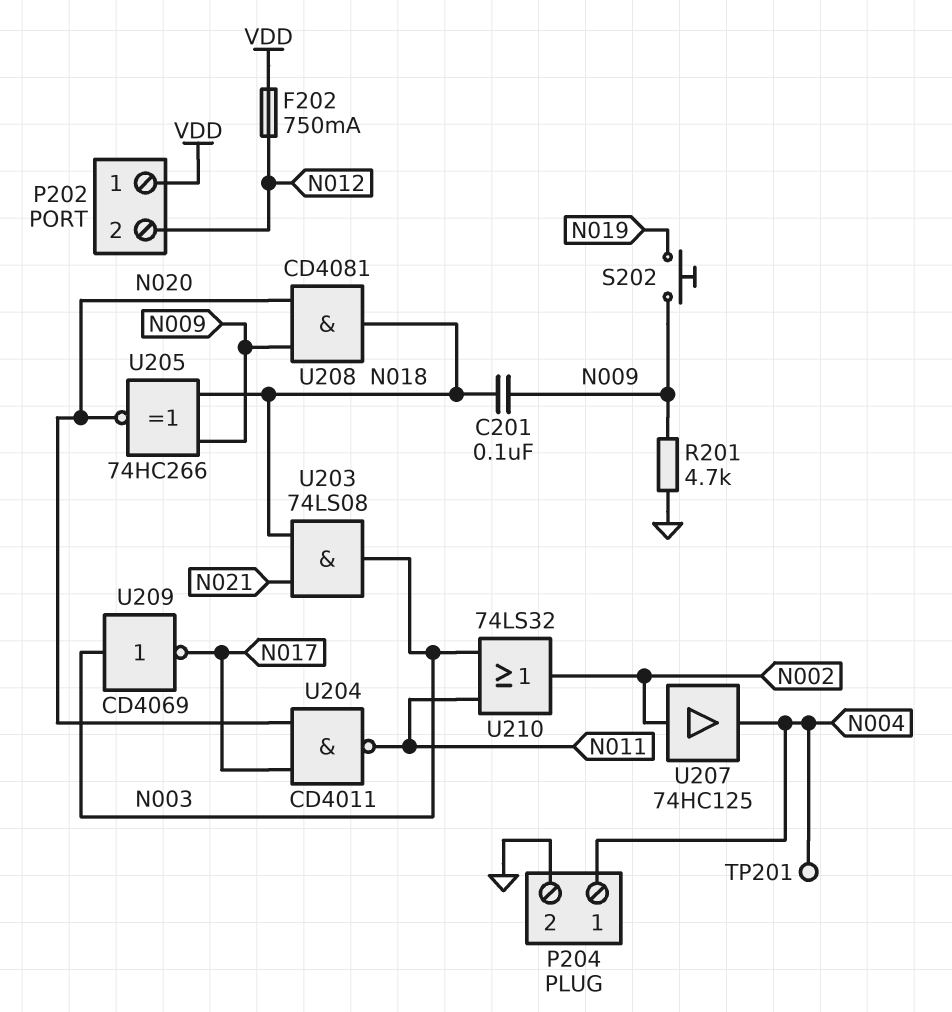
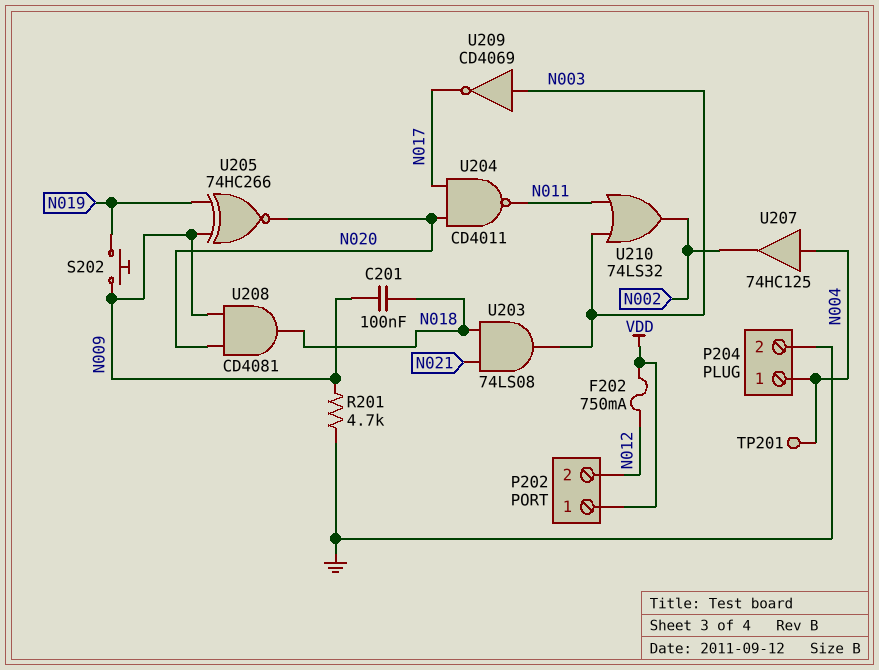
U205: XNOR 74HC266 (in N009, in N018, out N020) -> XNOR 74HC266 (in N009, in N019, out N020)
U207: buffer 74HC125 (in N002, out N004) -> buffer 74HC125 (in N004, out N002)

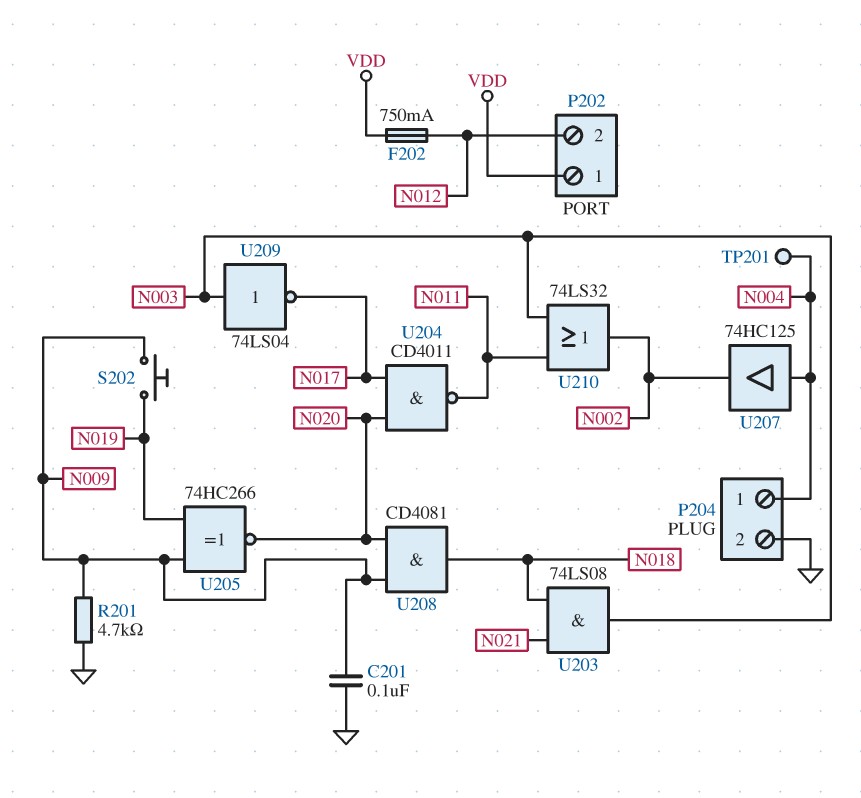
C201: 100nF (N009, N018) -> 100nF (GND, N009)
U209: NOT CD4069 (in N003, out N017) -> NOT 74LS04 (in N003, out N017)

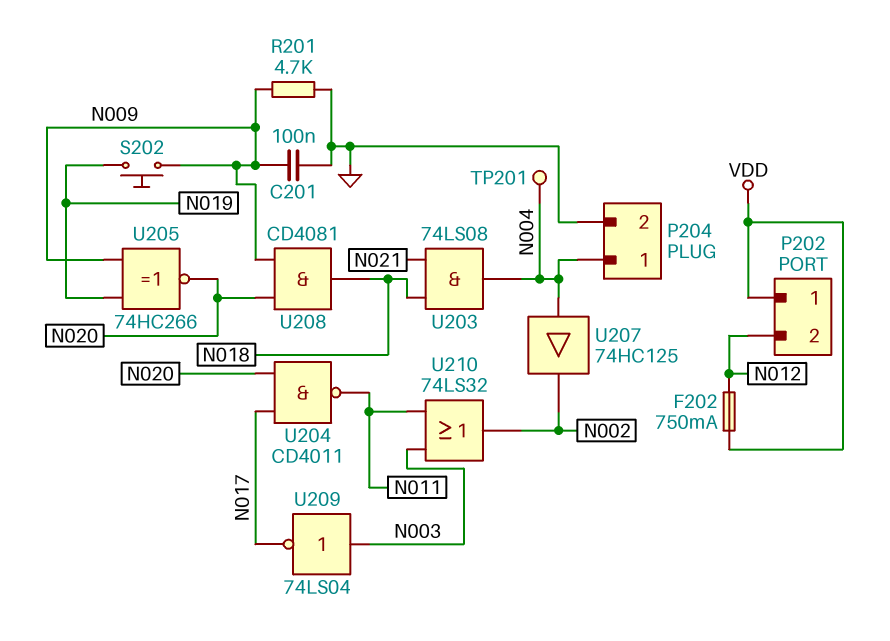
U203: AND 74LS08 (in N018, in N021, out N003) -> AND 74LS08 (in N018, in N021, out N004)

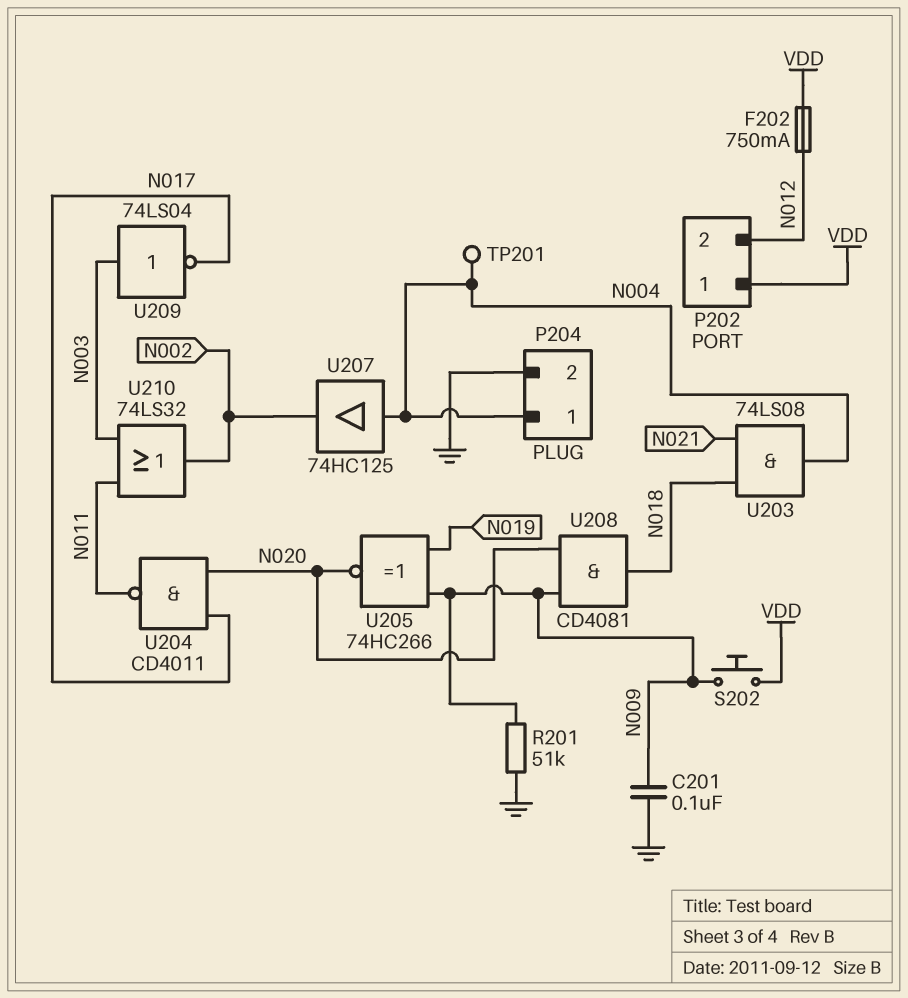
R201: 4.7k (GND, N009) -> 51k (GND, N009)
S202: button (N009, N019) -> button (N009, VDD)

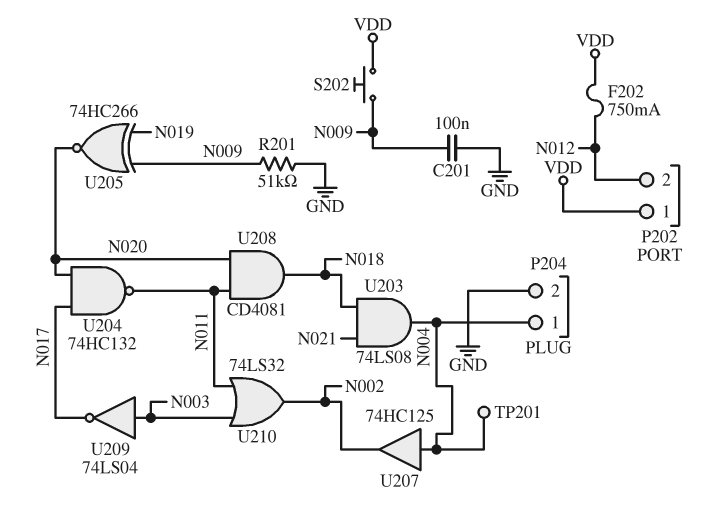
U204: NAND CD4011 (in N017, in N020, out N011) -> NAND 74HC132 (in N017, in N020, out N011)
U208: AND CD4081 (in N009, in N020, out N018) -> AND CD4081 (in N011, in N020, out N018)

